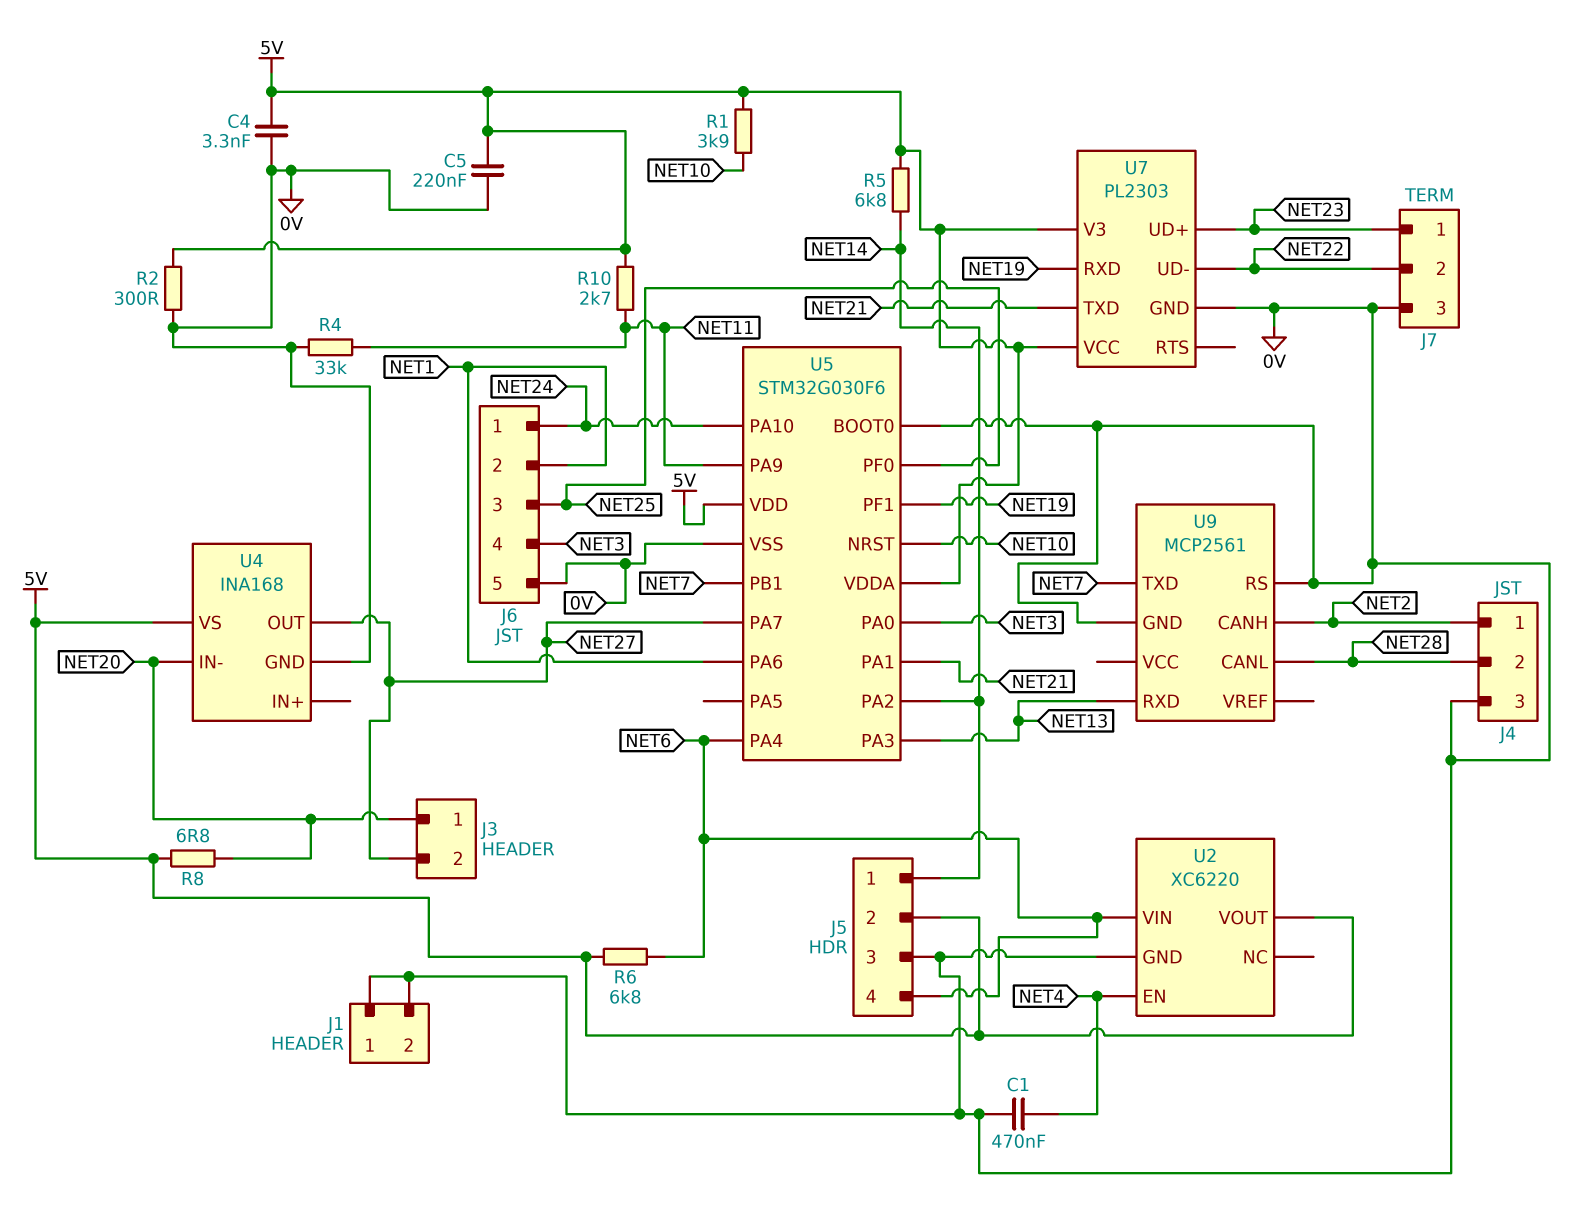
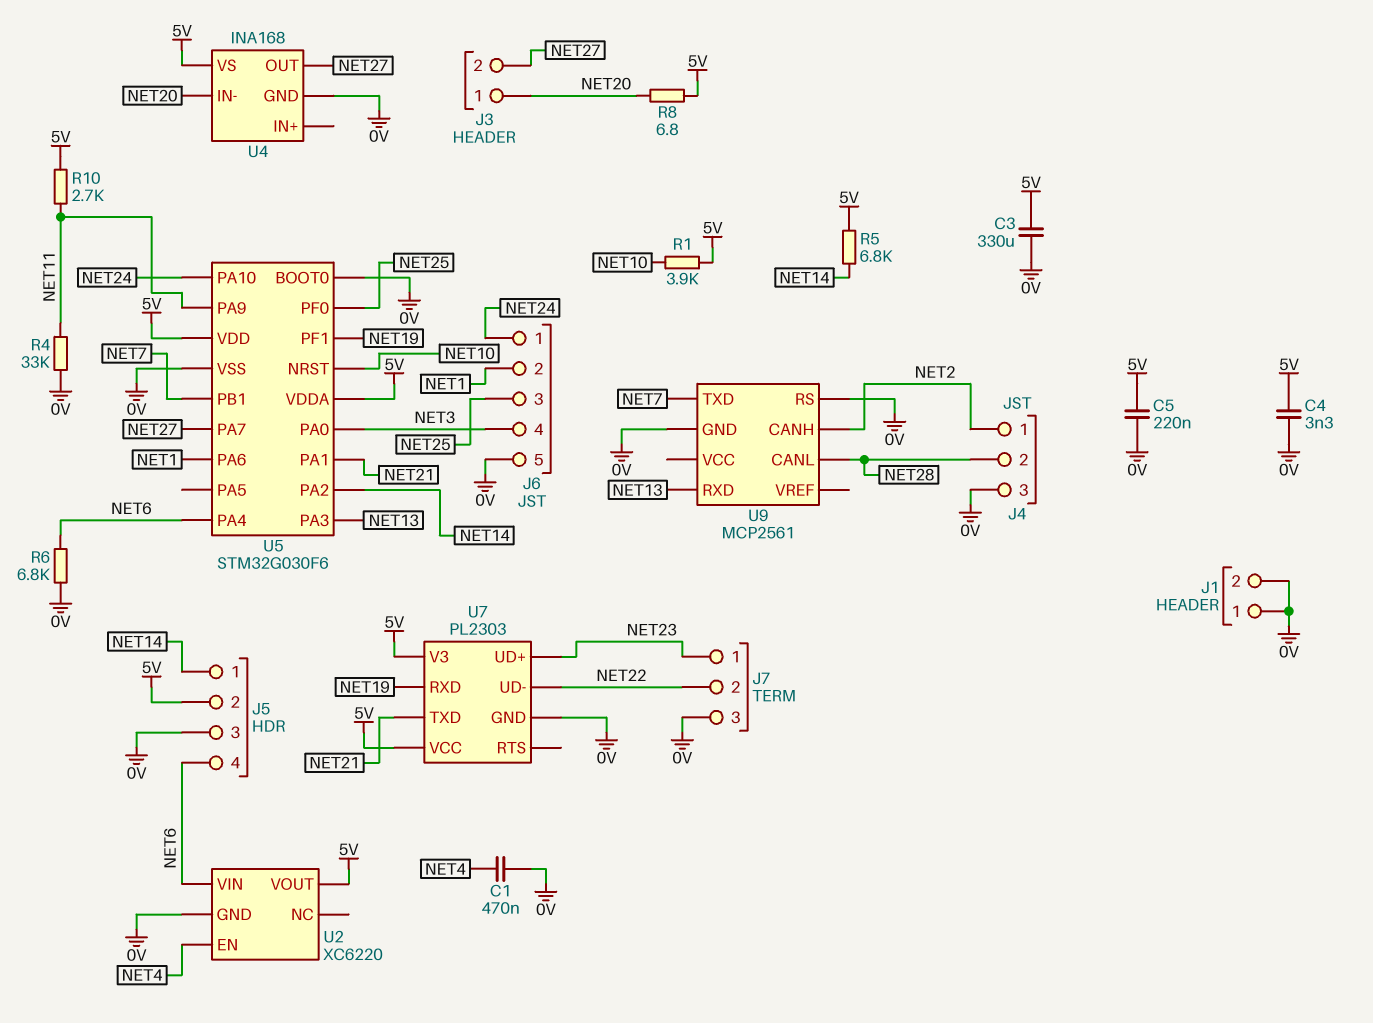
C3: none -> 330uF (0V, 5V)
R2: 300 (0V, 5V) -> none
R6: 6.8k (5V, NET6) -> 6.8k (0V, NET6)

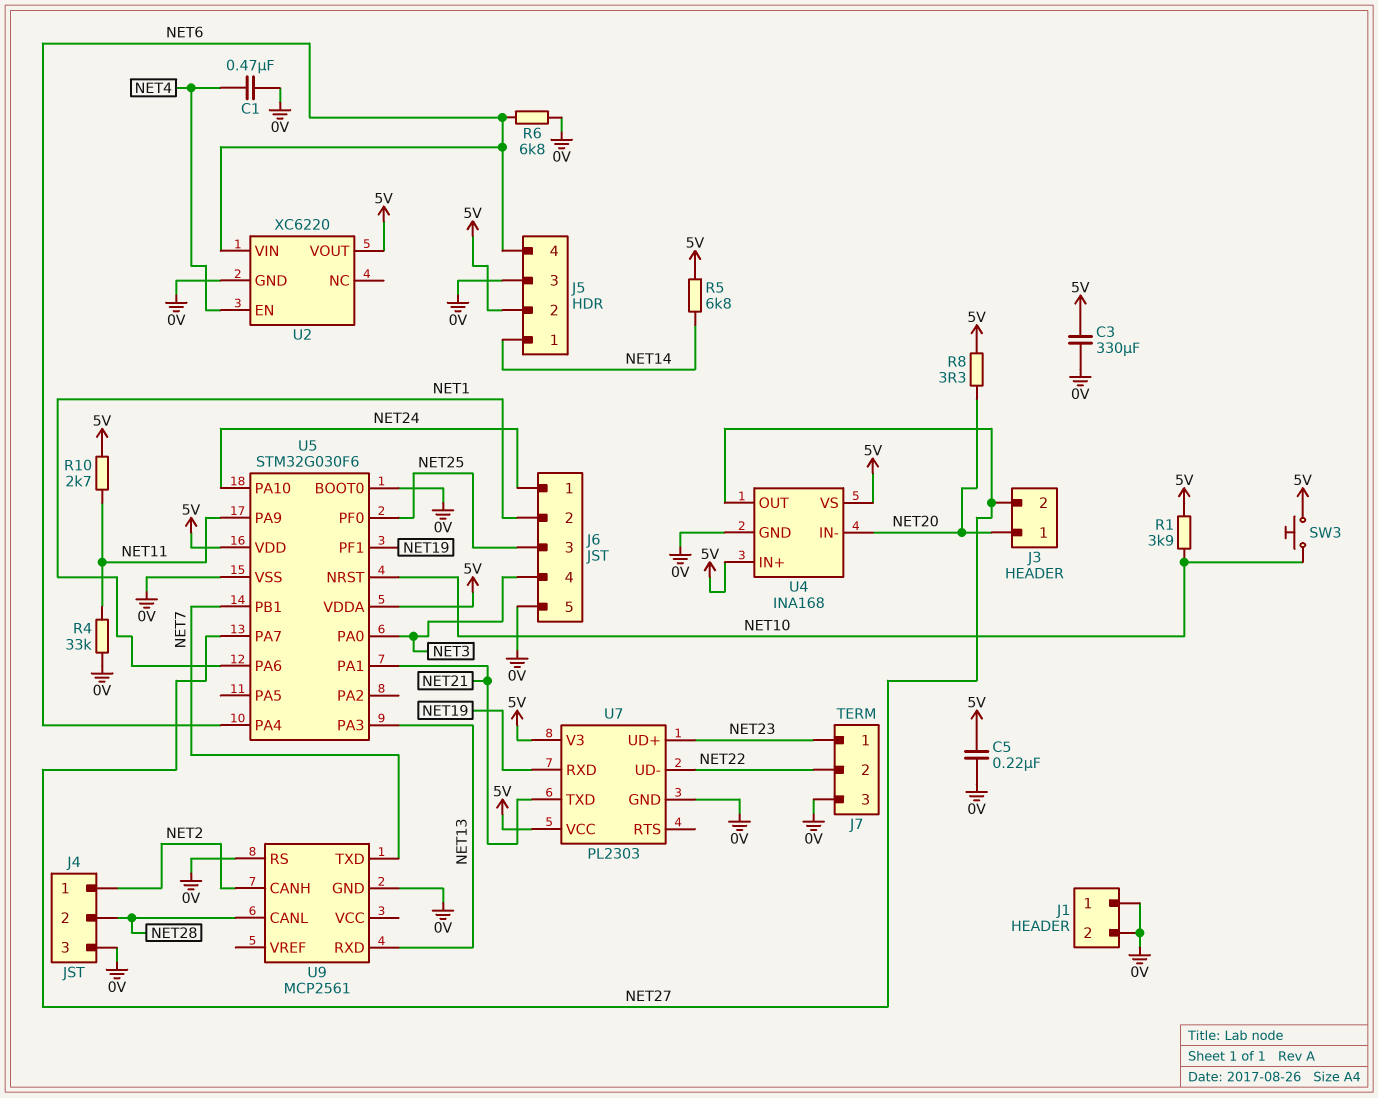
C4: 3.3nF (0V, 5V) -> none
R8: 6.8 (5V, NET20) -> 3.3 (5V, NET20)
SW3: none -> button (5V, NET10)
U4 pin IN+: none -> 5V
U5 pin PA2: NET14 -> none

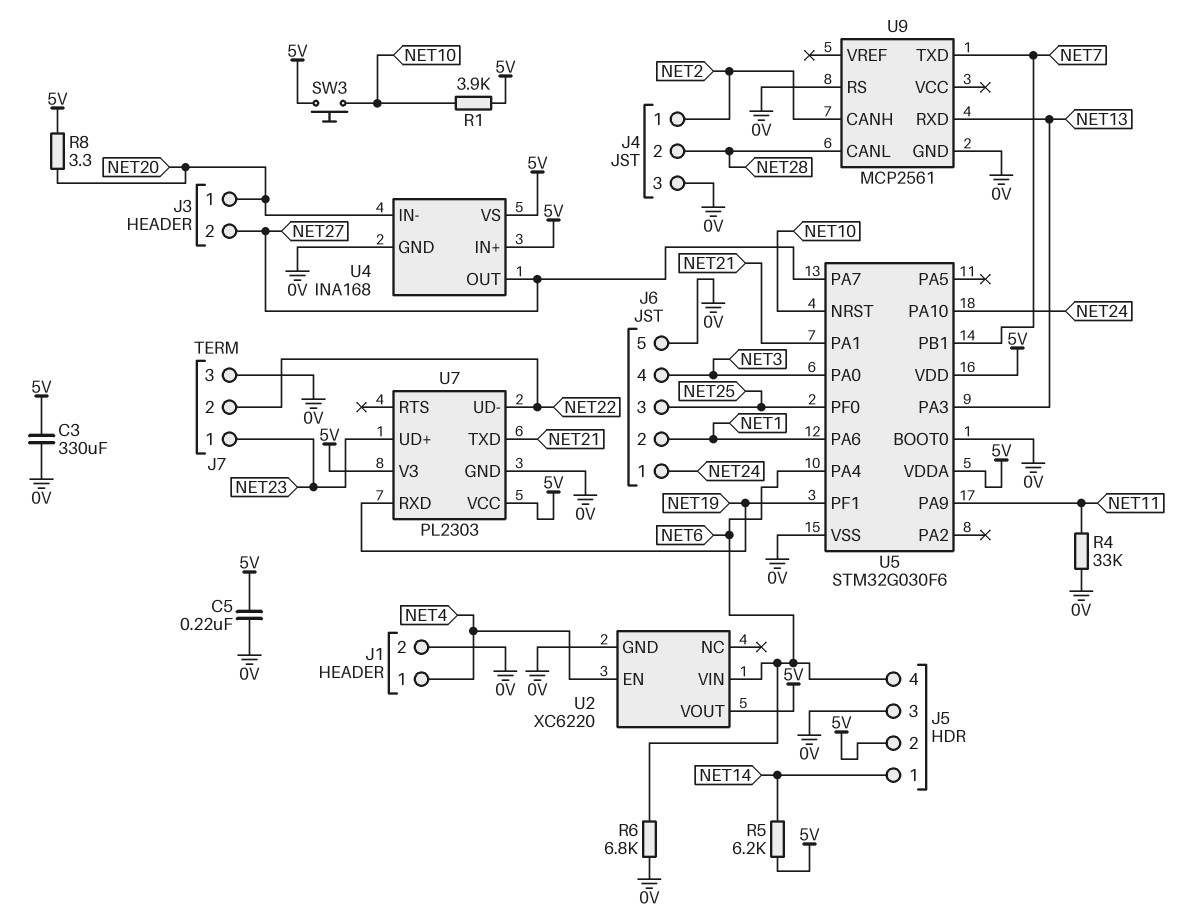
C1: 470nF (0V, NET4) -> none
J1 pin 1: 0V -> NET4
R5: 6.8k (5V, NET14) -> 6.2k (5V, NET14)
R10: 2.7k (5V, NET11) -> none

